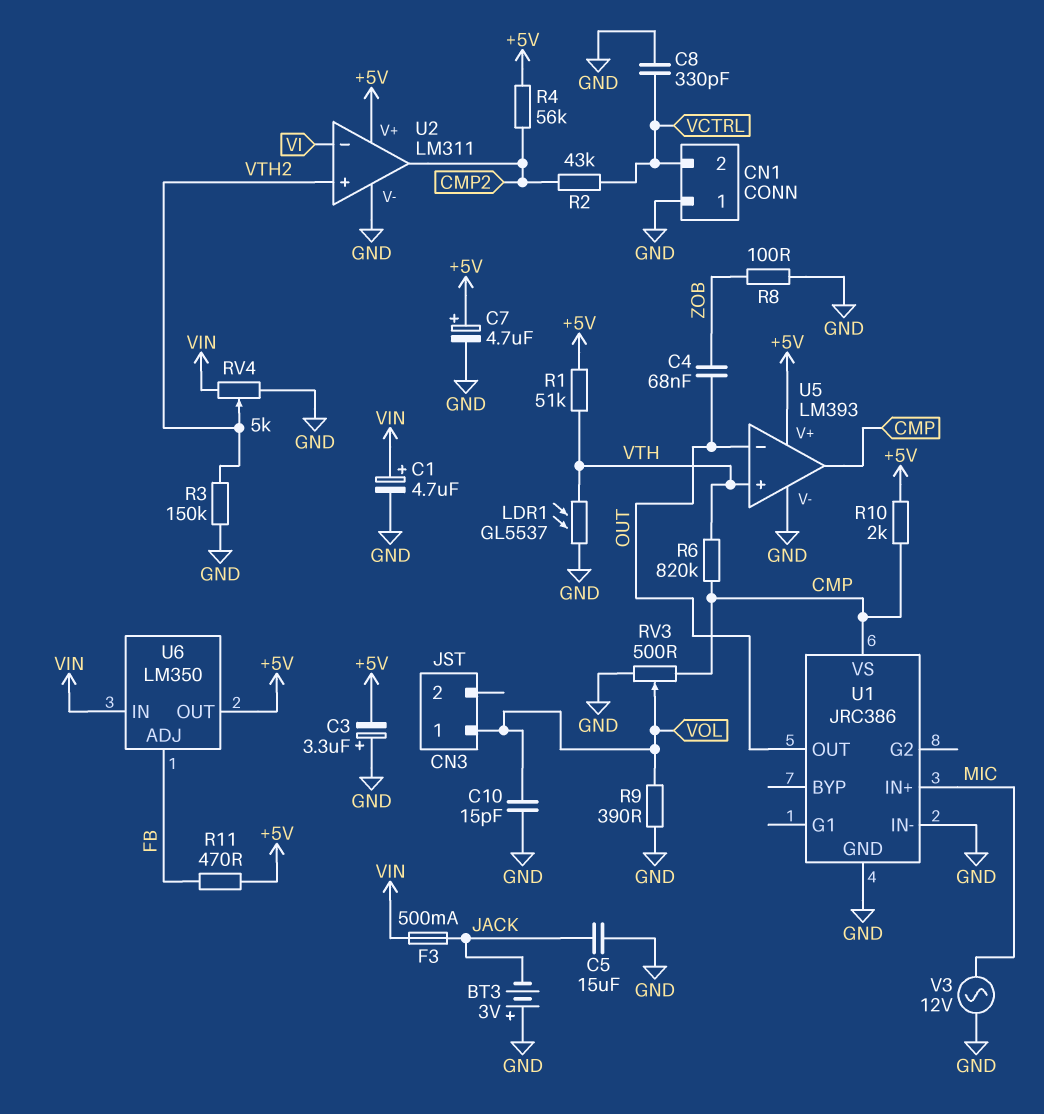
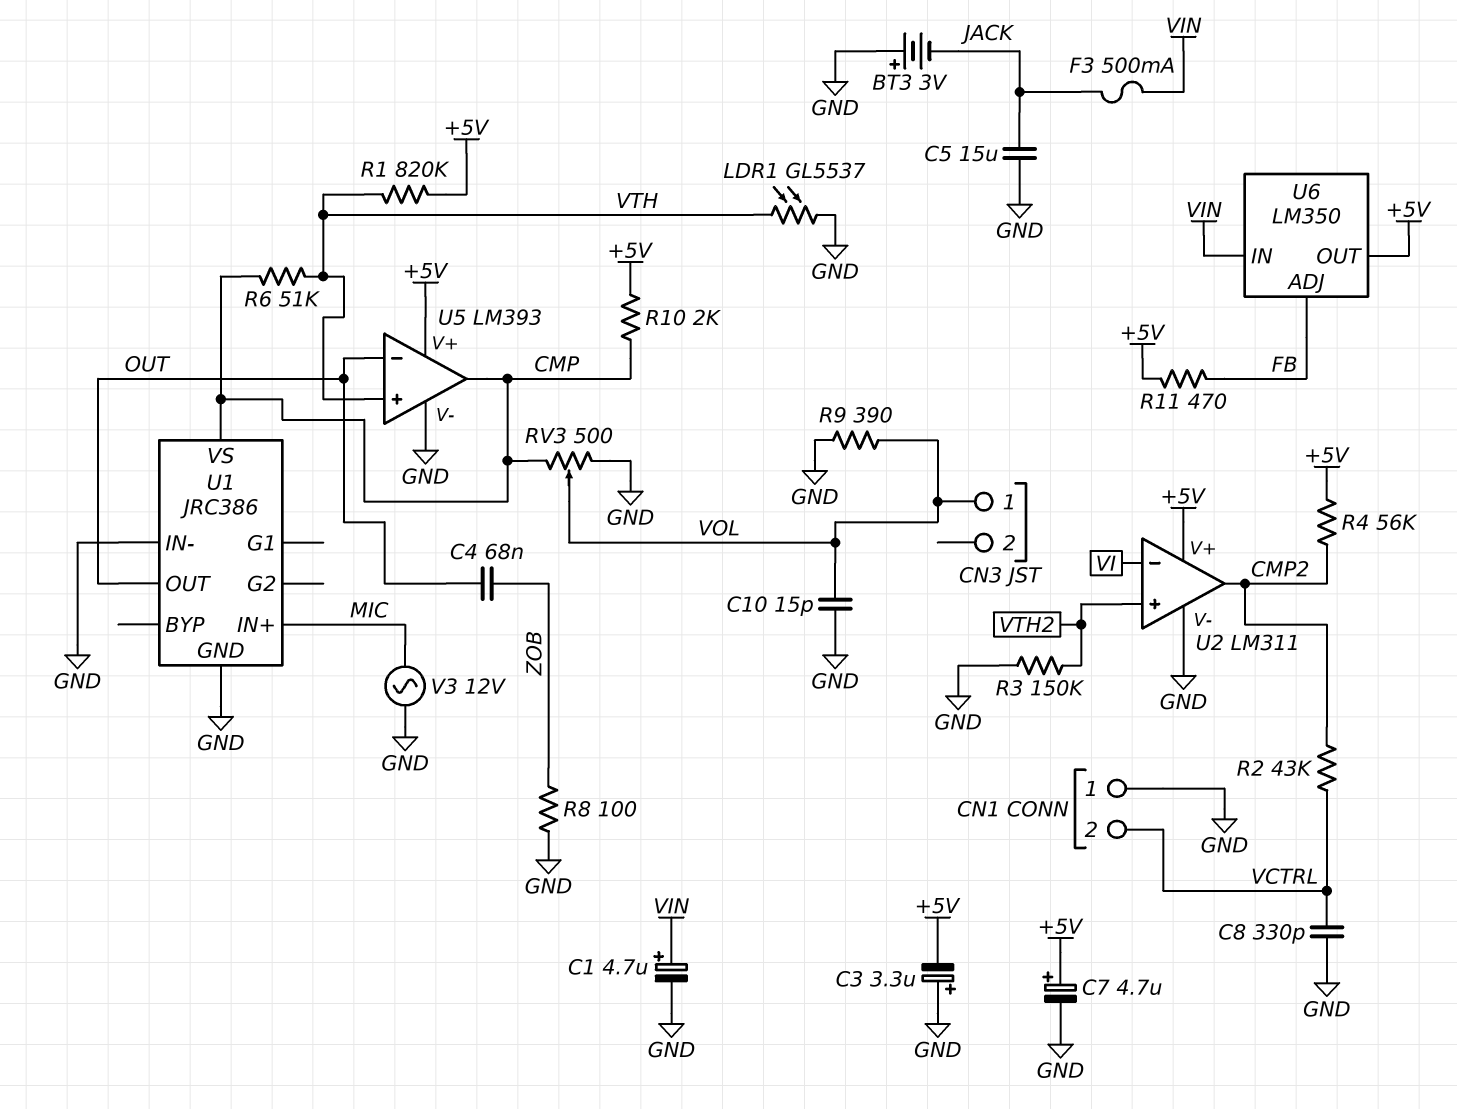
R1: 51k (+5V, VTH) -> 820k (+5V, VTH)
R6: 820k (CMP, VTH) -> 51k (CMP, VTH)
RV4: 5k (GND, VIN, wiper VTH2) -> none

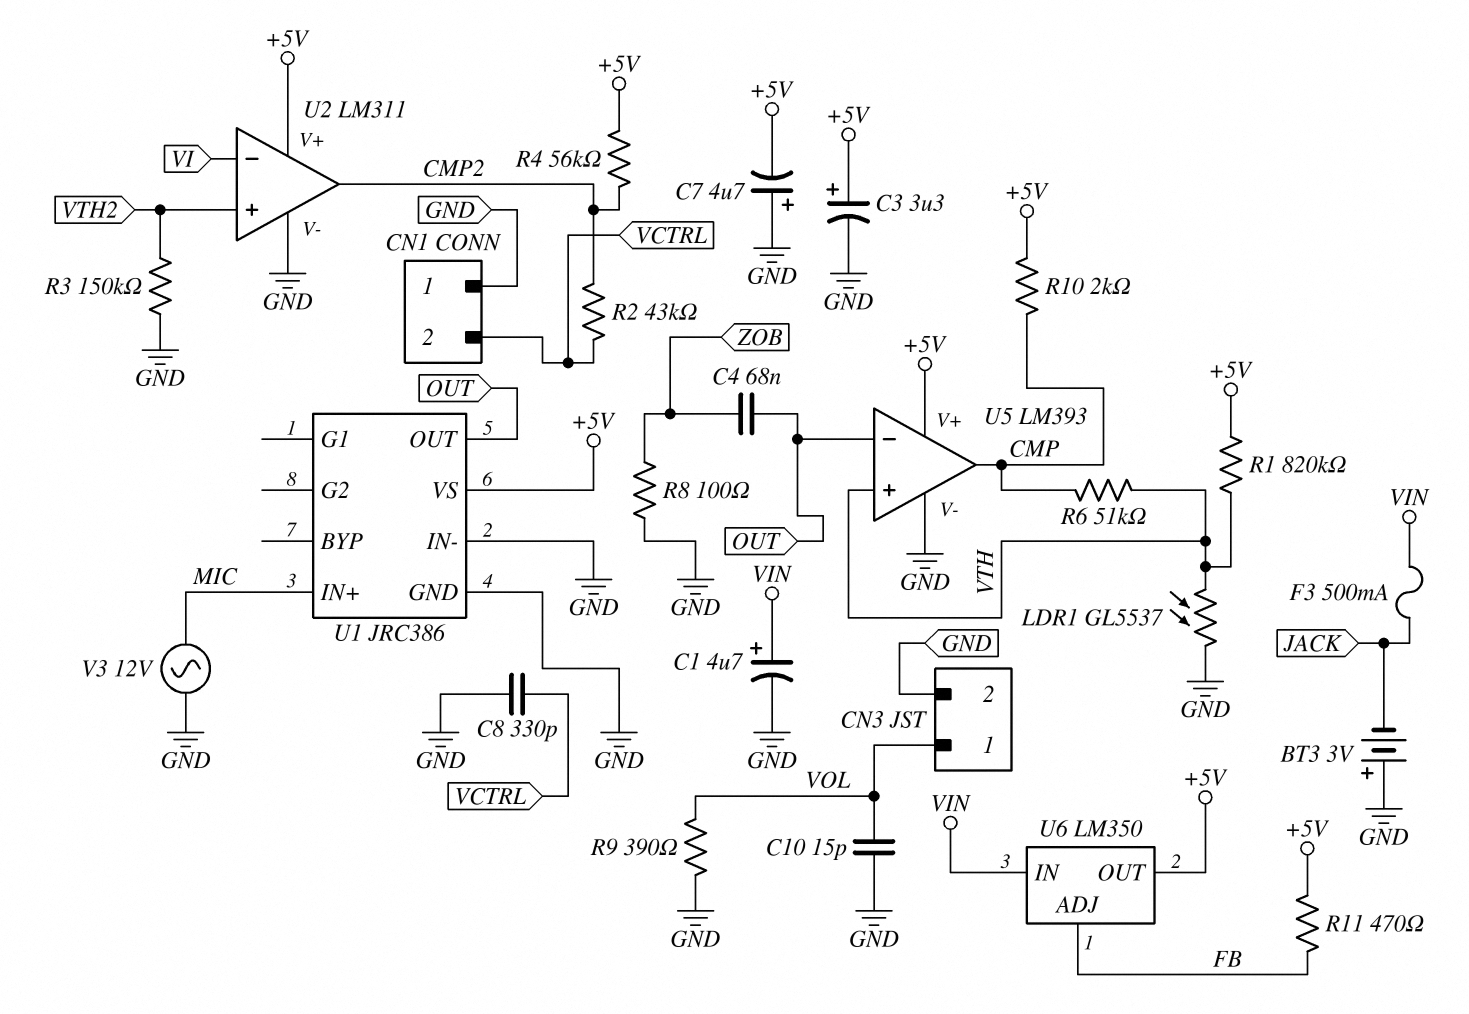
C3: 3.3uF (plus GND, minus +5V) -> 3.3uF (plus +5V, minus GND)
C5: 15uF (GND, JACK) -> none
C7: 4.7uF (plus +5V, minus GND) -> 4.7uF (plus GND, minus +5V)
CN3 pin 2: none -> GND
RV3: 500 (CMP, GND, wiper VOL) -> none
U1 pin VS: CMP -> +5V

